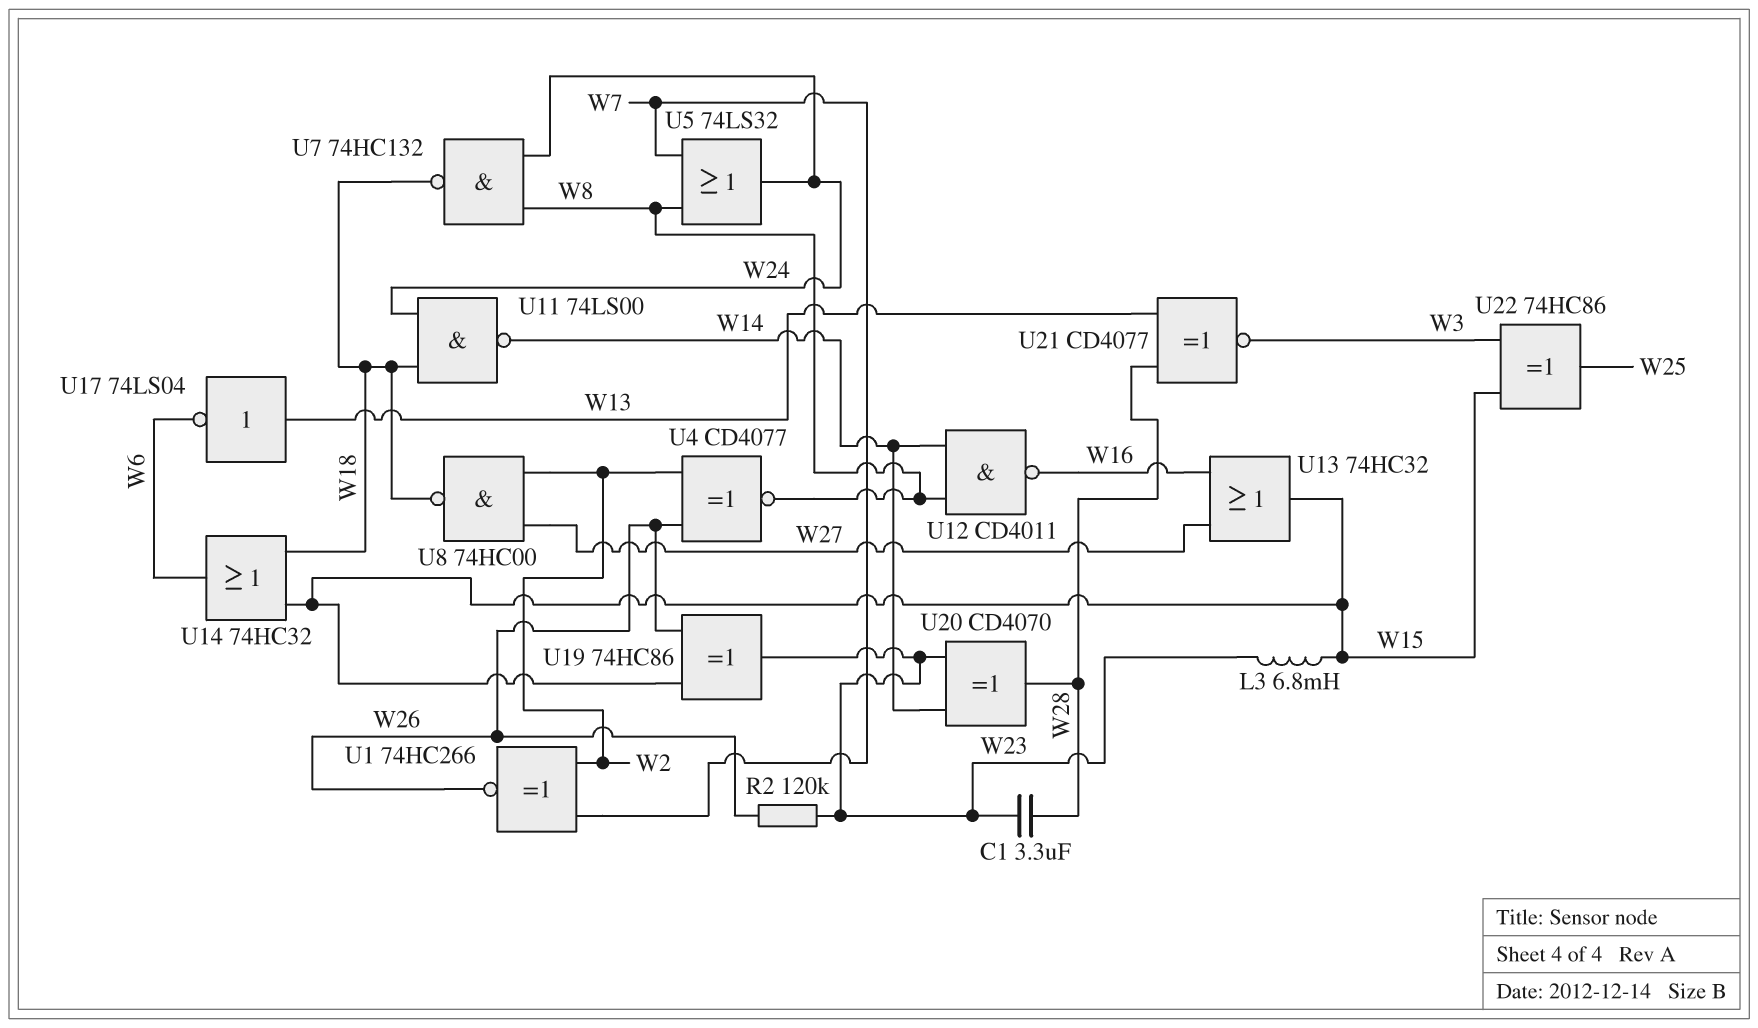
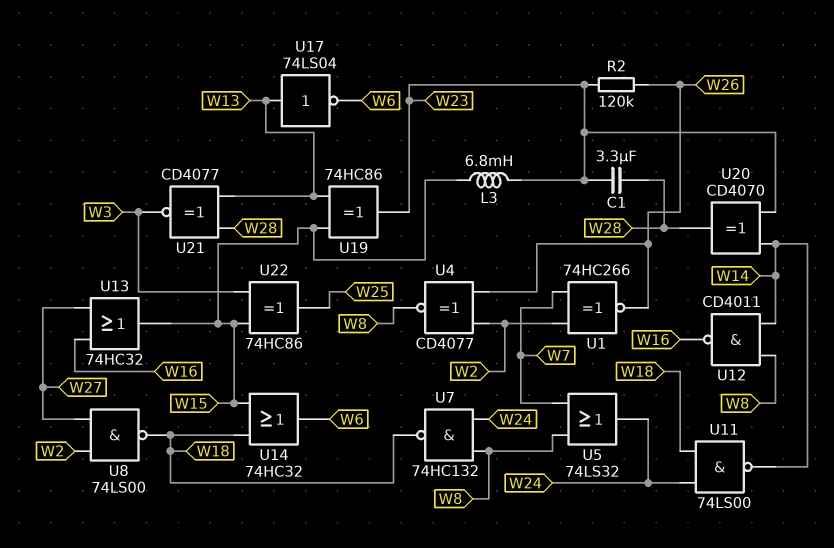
U8: NAND 74HC00 (in W2, in W27, out W18) -> NAND 74LS00 (in W2, in W27, out W18)
U19: XOR 74HC86 (in W15, in W26, out W23) -> XOR 74HC86 (in W13, in W15, out W23)

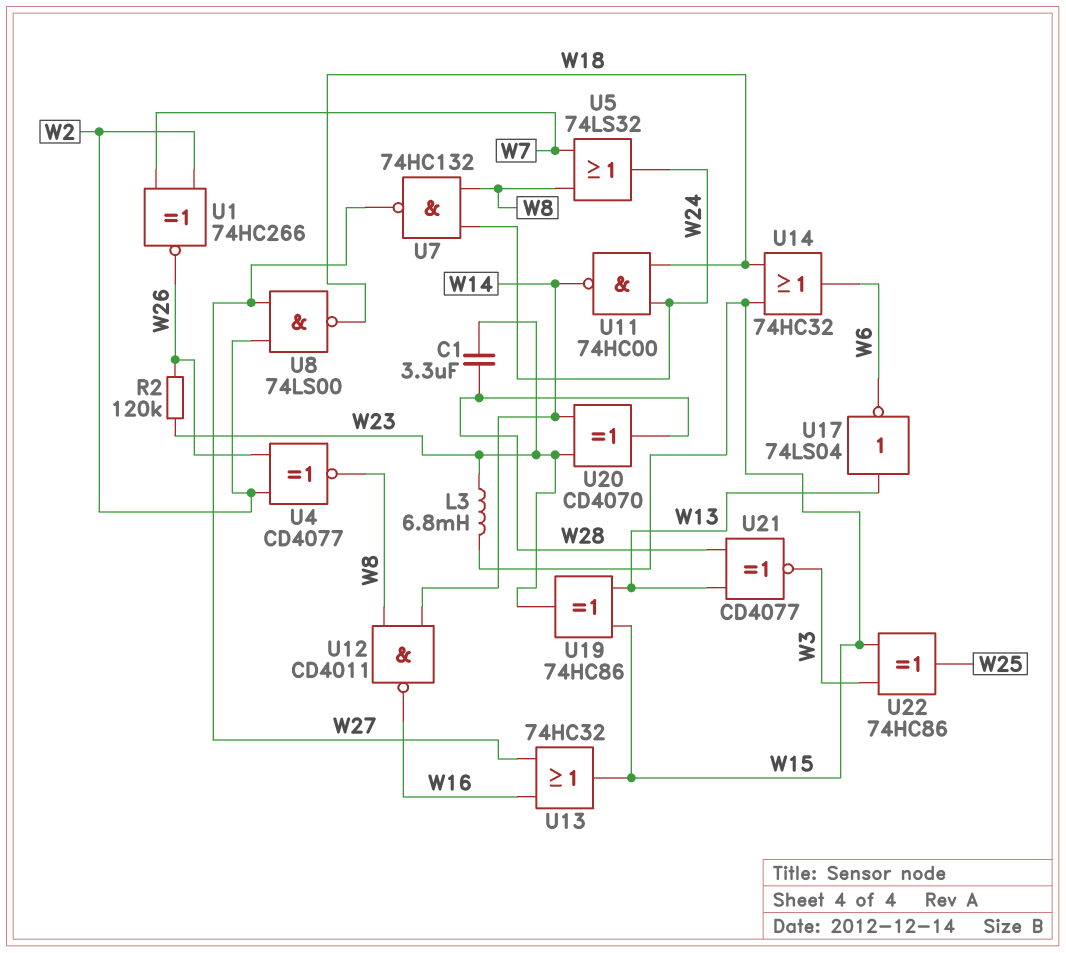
U7: NAND 74HC132 (in W8, in W24, out W18) -> NAND 74HC132 (in W8, in W24, out W27)
U11: NAND 74LS00 (in W18, in W24, out W14) -> NAND 74HC00 (in W18, in W24, out W14)

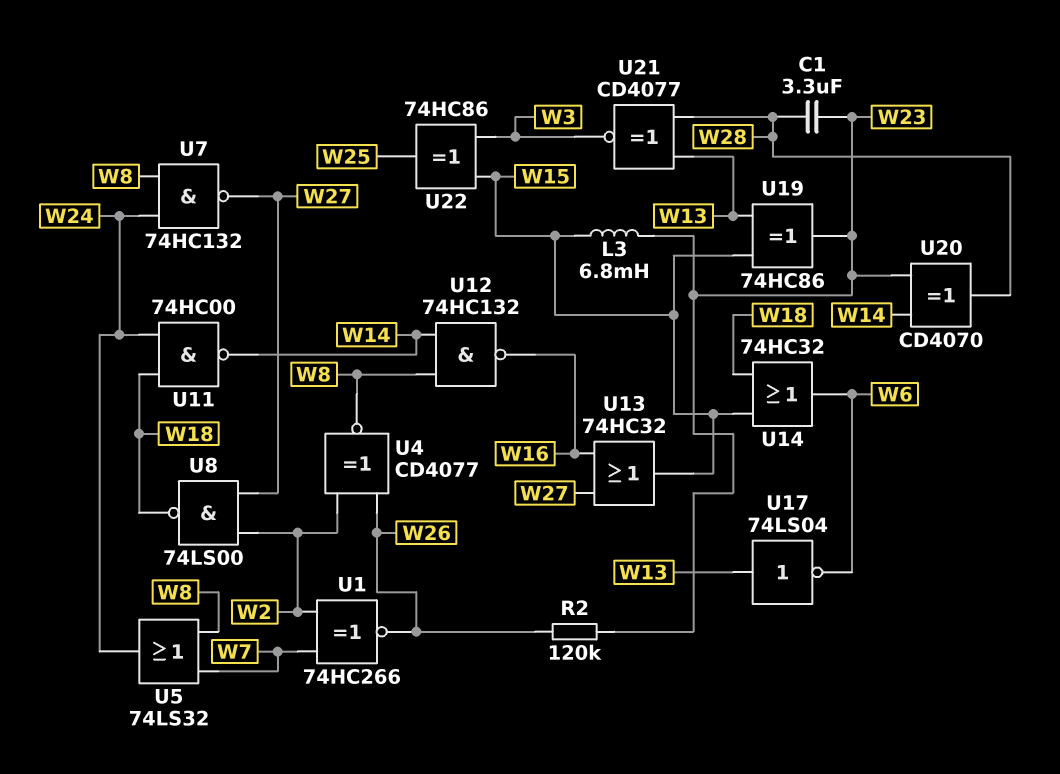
U12: NAND CD4011 (in W8, in W14, out W16) -> NAND 74HC132 (in W8, in W14, out W16)

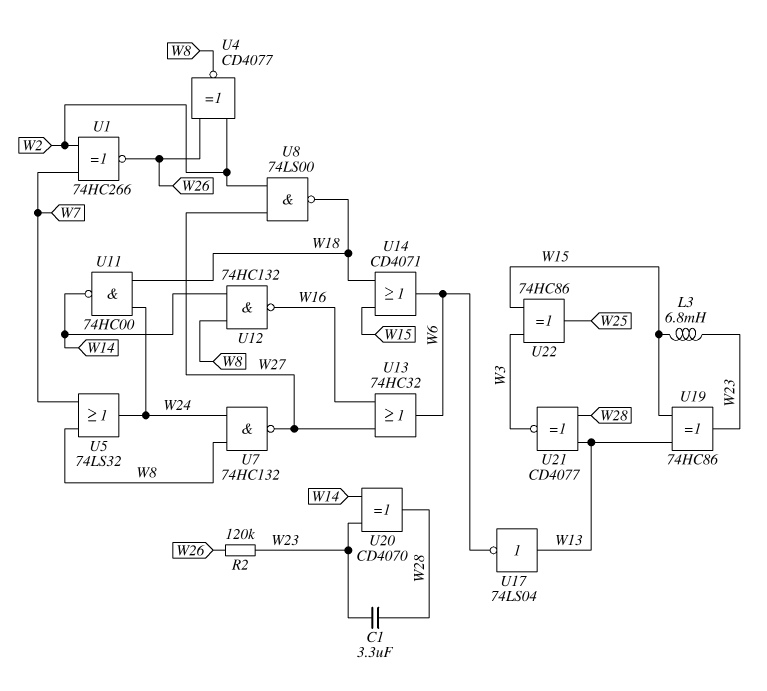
U13: OR 74HC32 (in W16, in W27, out W15) -> OR 74HC32 (in W16, in W27, out W6)
U14: OR 74HC32 (in W15, in W18, out W6) -> OR CD4071 (in W15, in W18, out W6)

